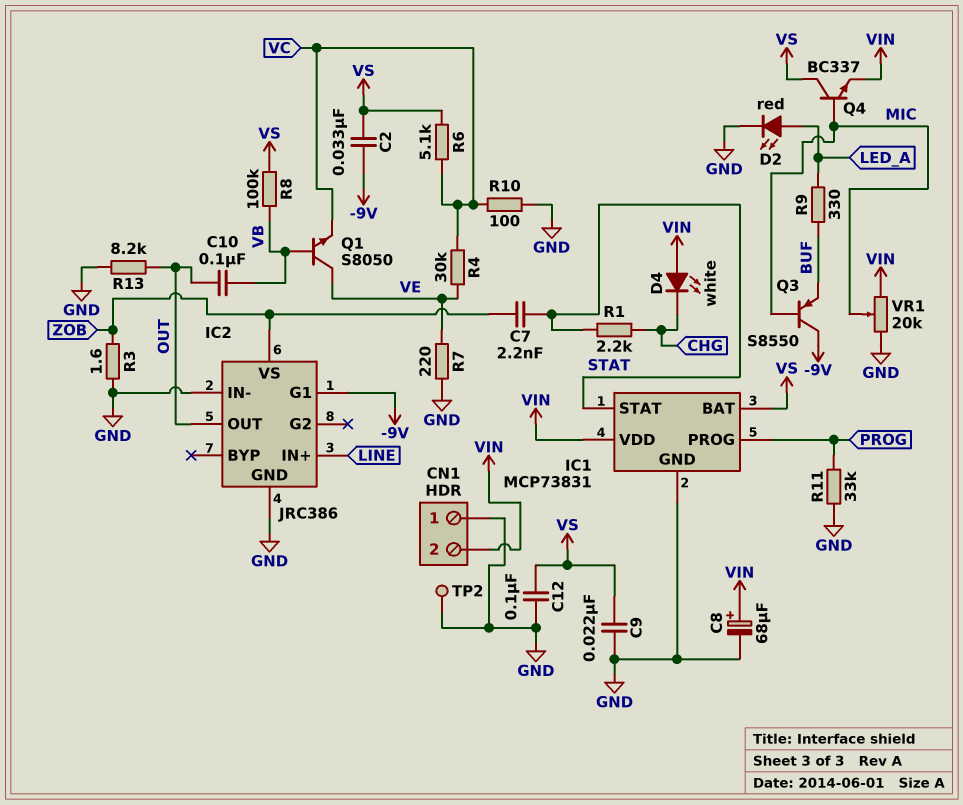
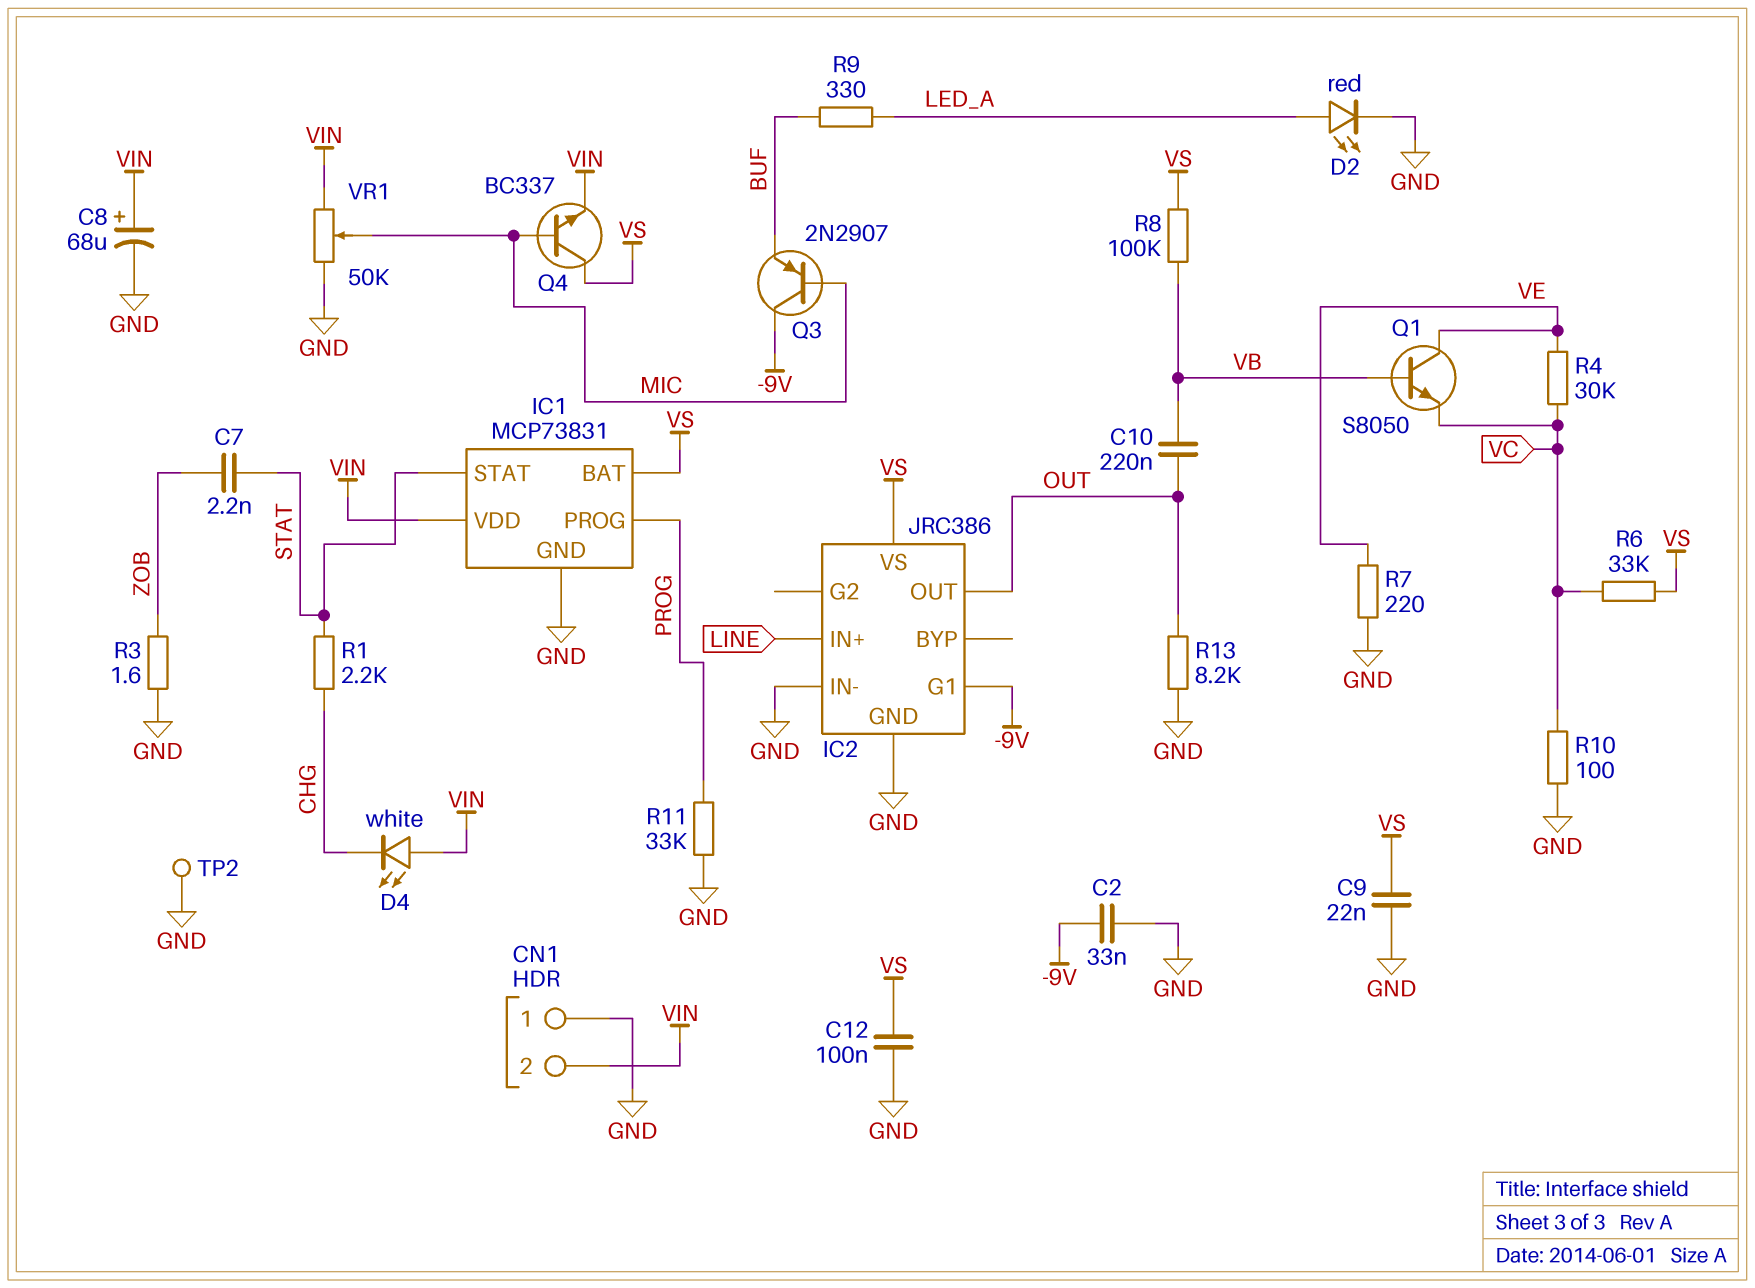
C2: 33nF (-9V, VS) -> 33nF (-9V, GND)
C10: 100nF (OUT, VB) -> 220nF (OUT, VB)
IC2 pin VS: ZOB -> VS
Q3: PNP S8550 (B MIC, C -9V, E BUF) -> PNP 2N2907 (B MIC, C -9V, E BUF)
R6: 5.1k (VC, VS) -> 33k (VC, VS)
VR1: 20k (GND, VIN, wiper MIC) -> 50k (GND, VIN, wiper MIC)

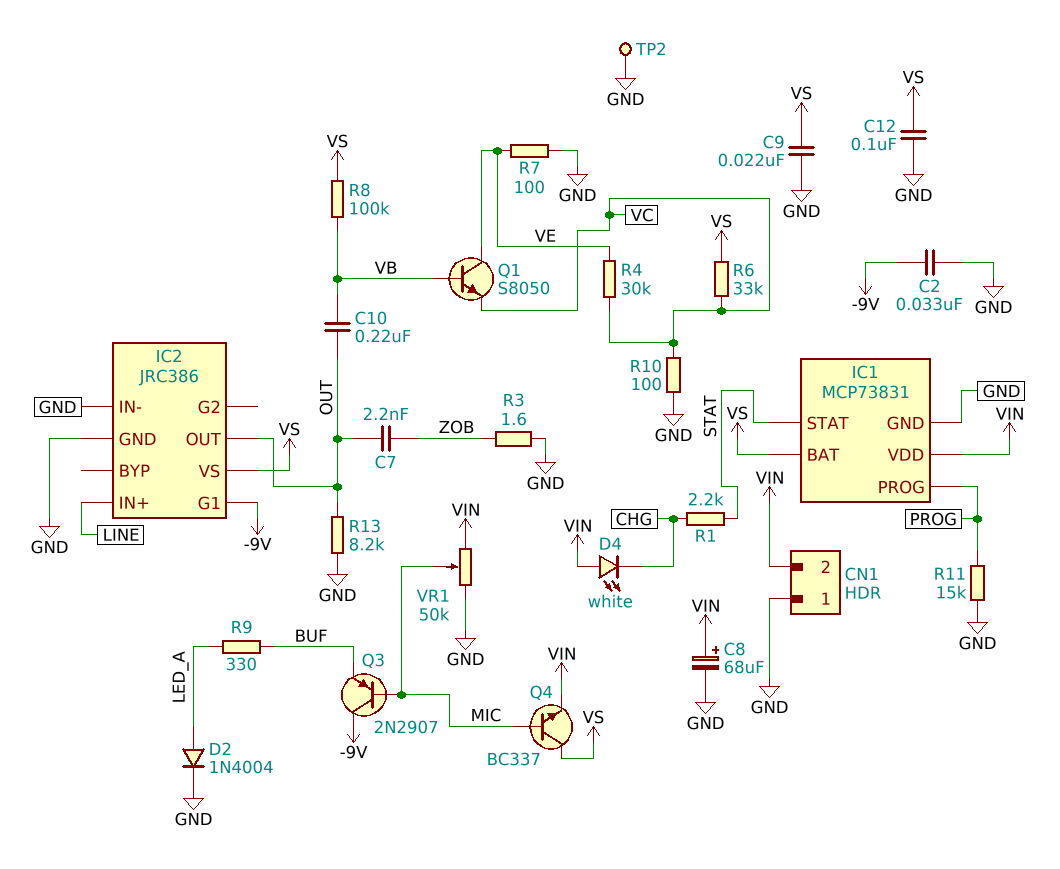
C7: 2.2nF (STAT, ZOB) -> 2.2nF (OUT, ZOB)
D2: LED red (A LED_A, K GND) -> diode 1N4004 (A LED_A, K GND)
R7: 220 (GND, VE) -> 100 (GND, VE)
R11: 33k (GND, PROG) -> 15k (GND, PROG)

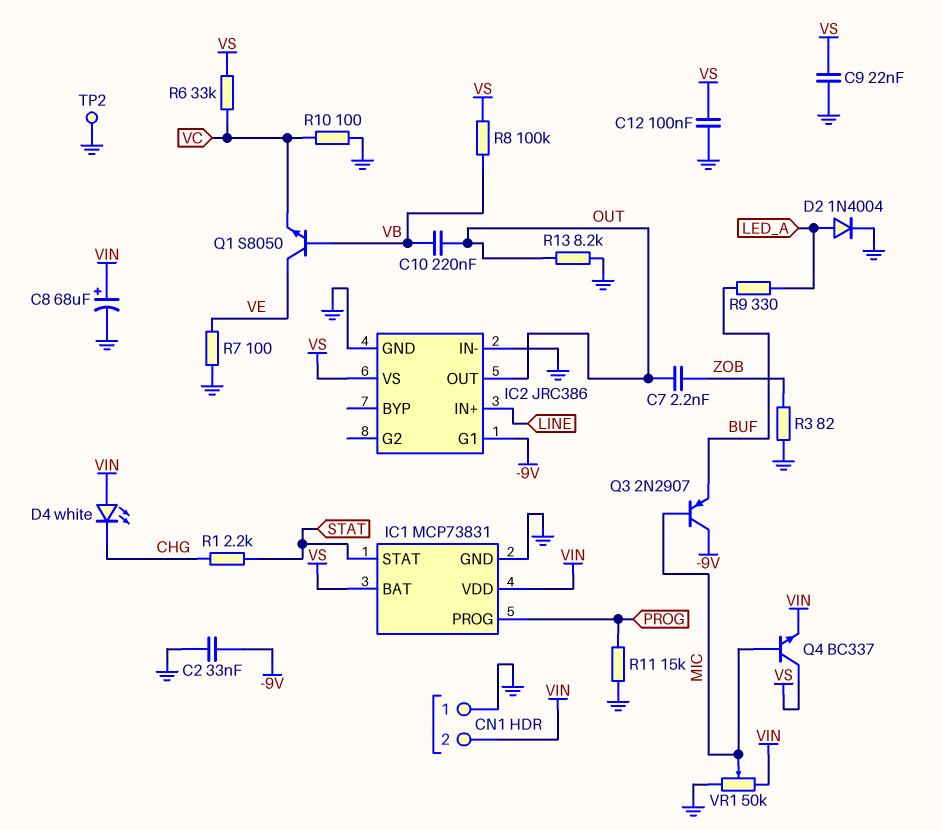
R3: 1.6 (GND, ZOB) -> 82 (GND, ZOB)
R4: 30k (VC, VE) -> none

